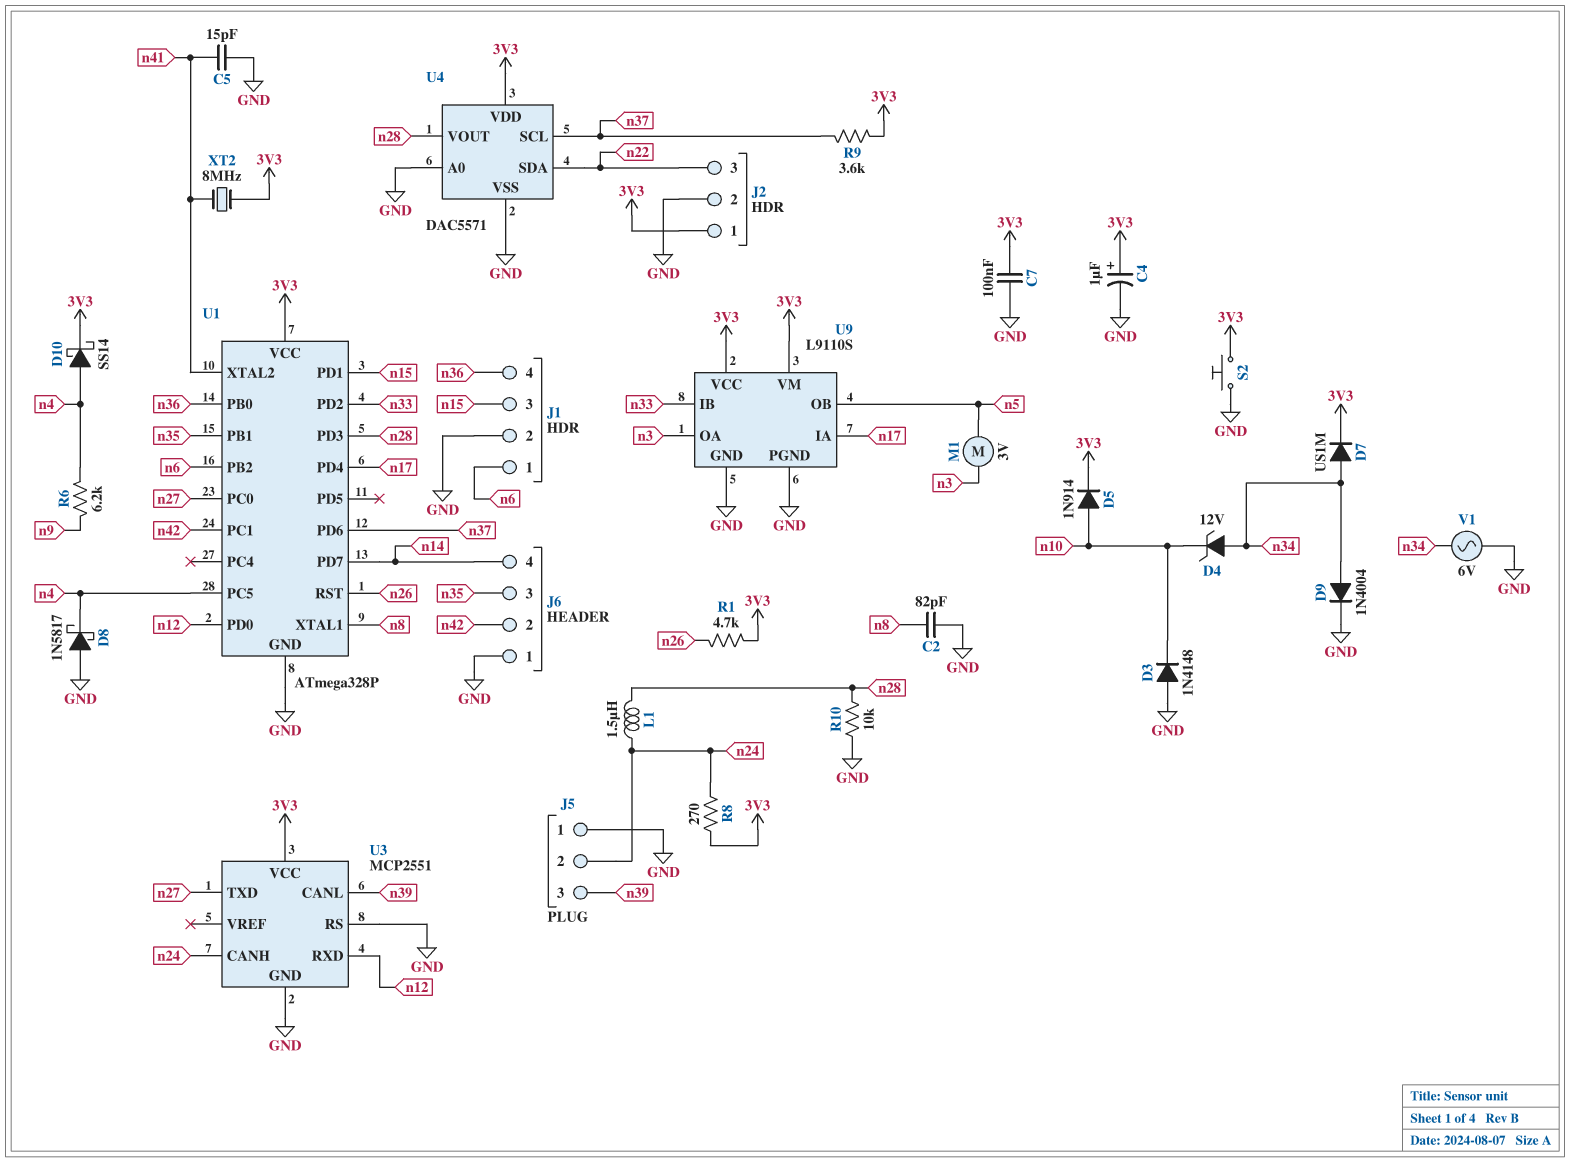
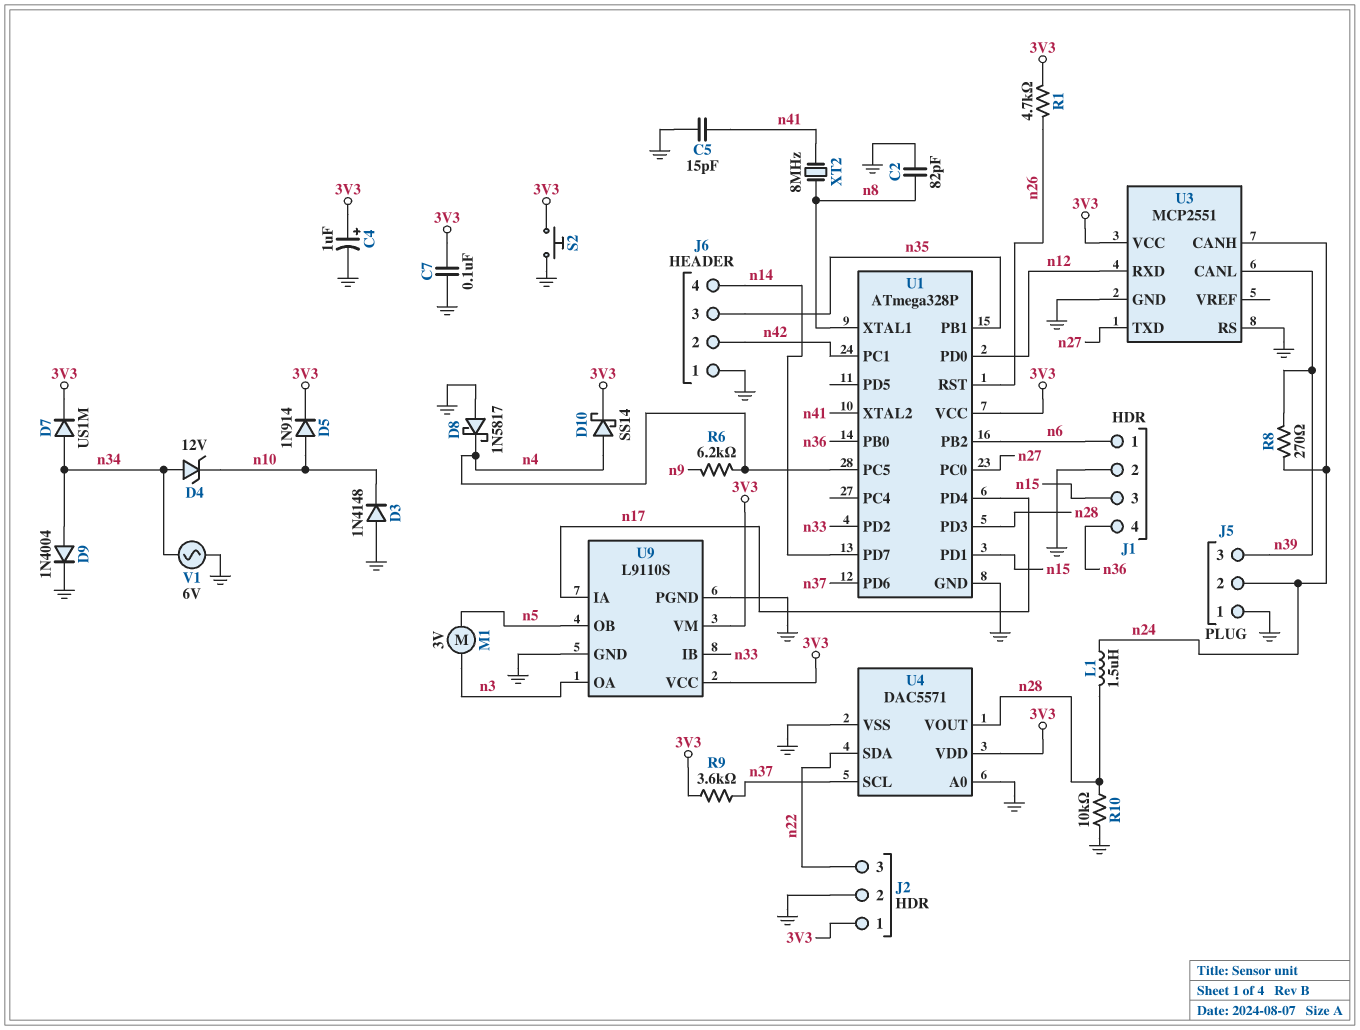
R8: 270 (3V3, n24) -> 270 (n24, n39)
XT2: 8MHz (3V3, n41) -> 8MHz (n8, n41)

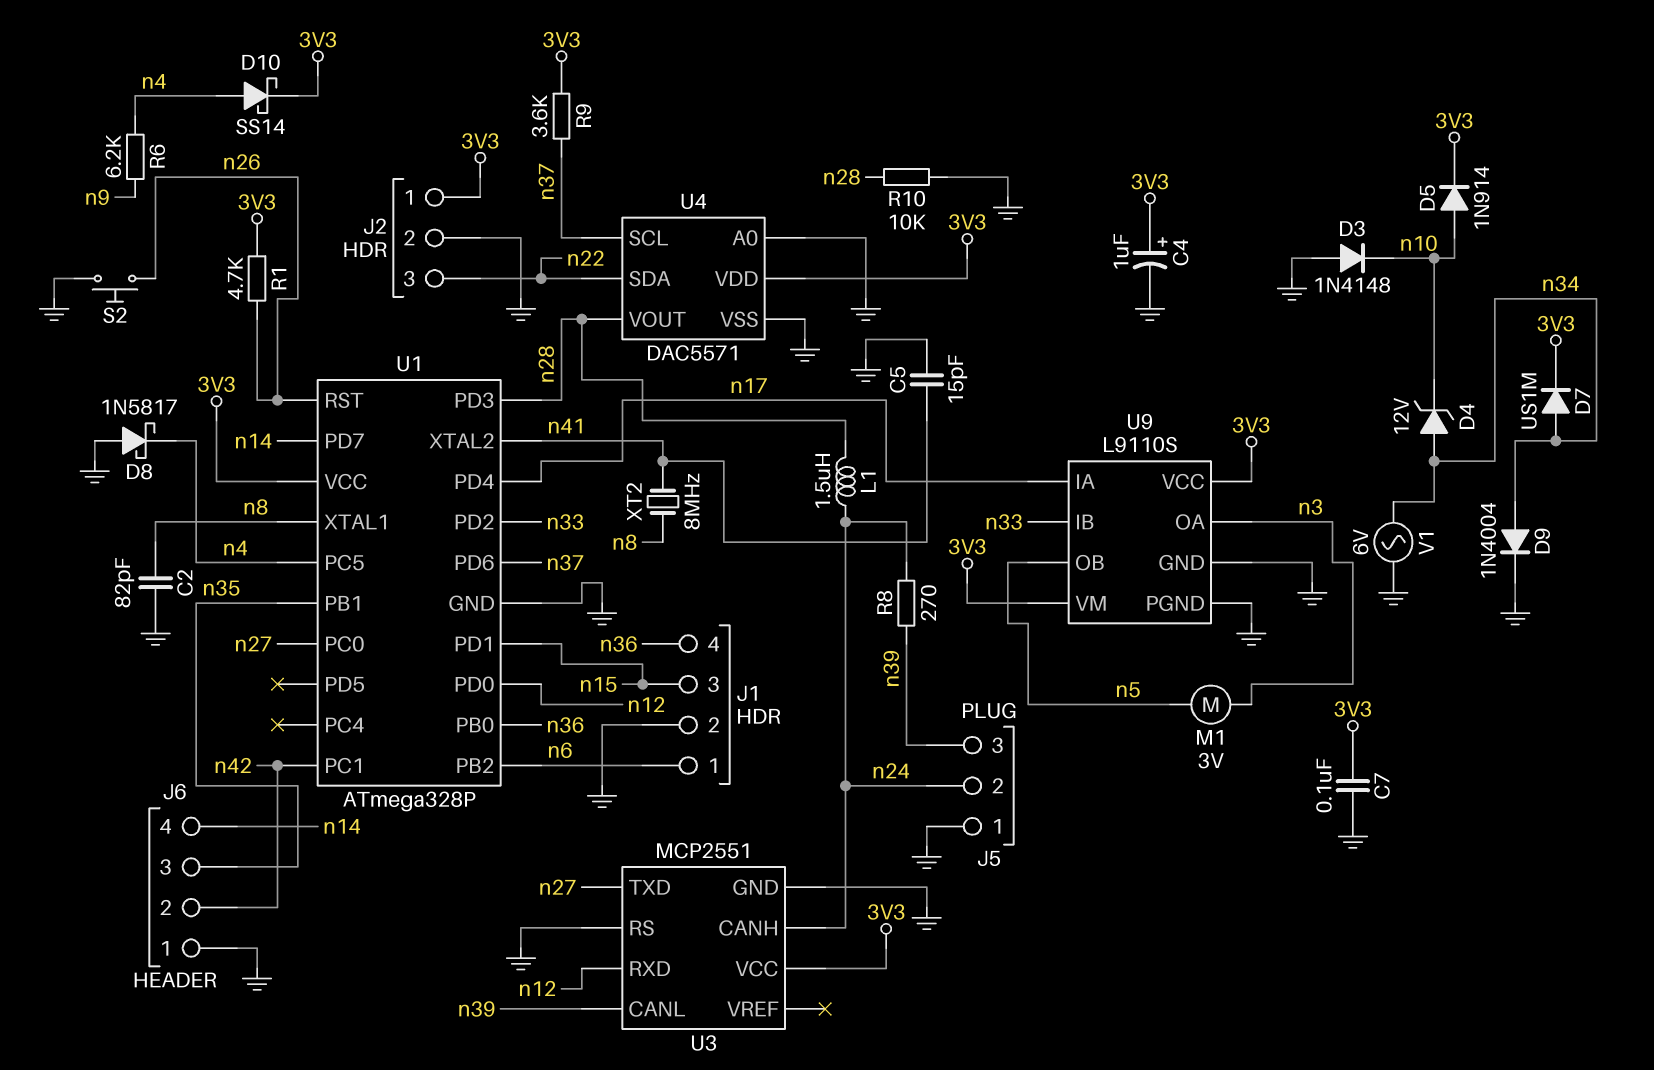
S2: button (3V3, GND) -> button (GND, n26)

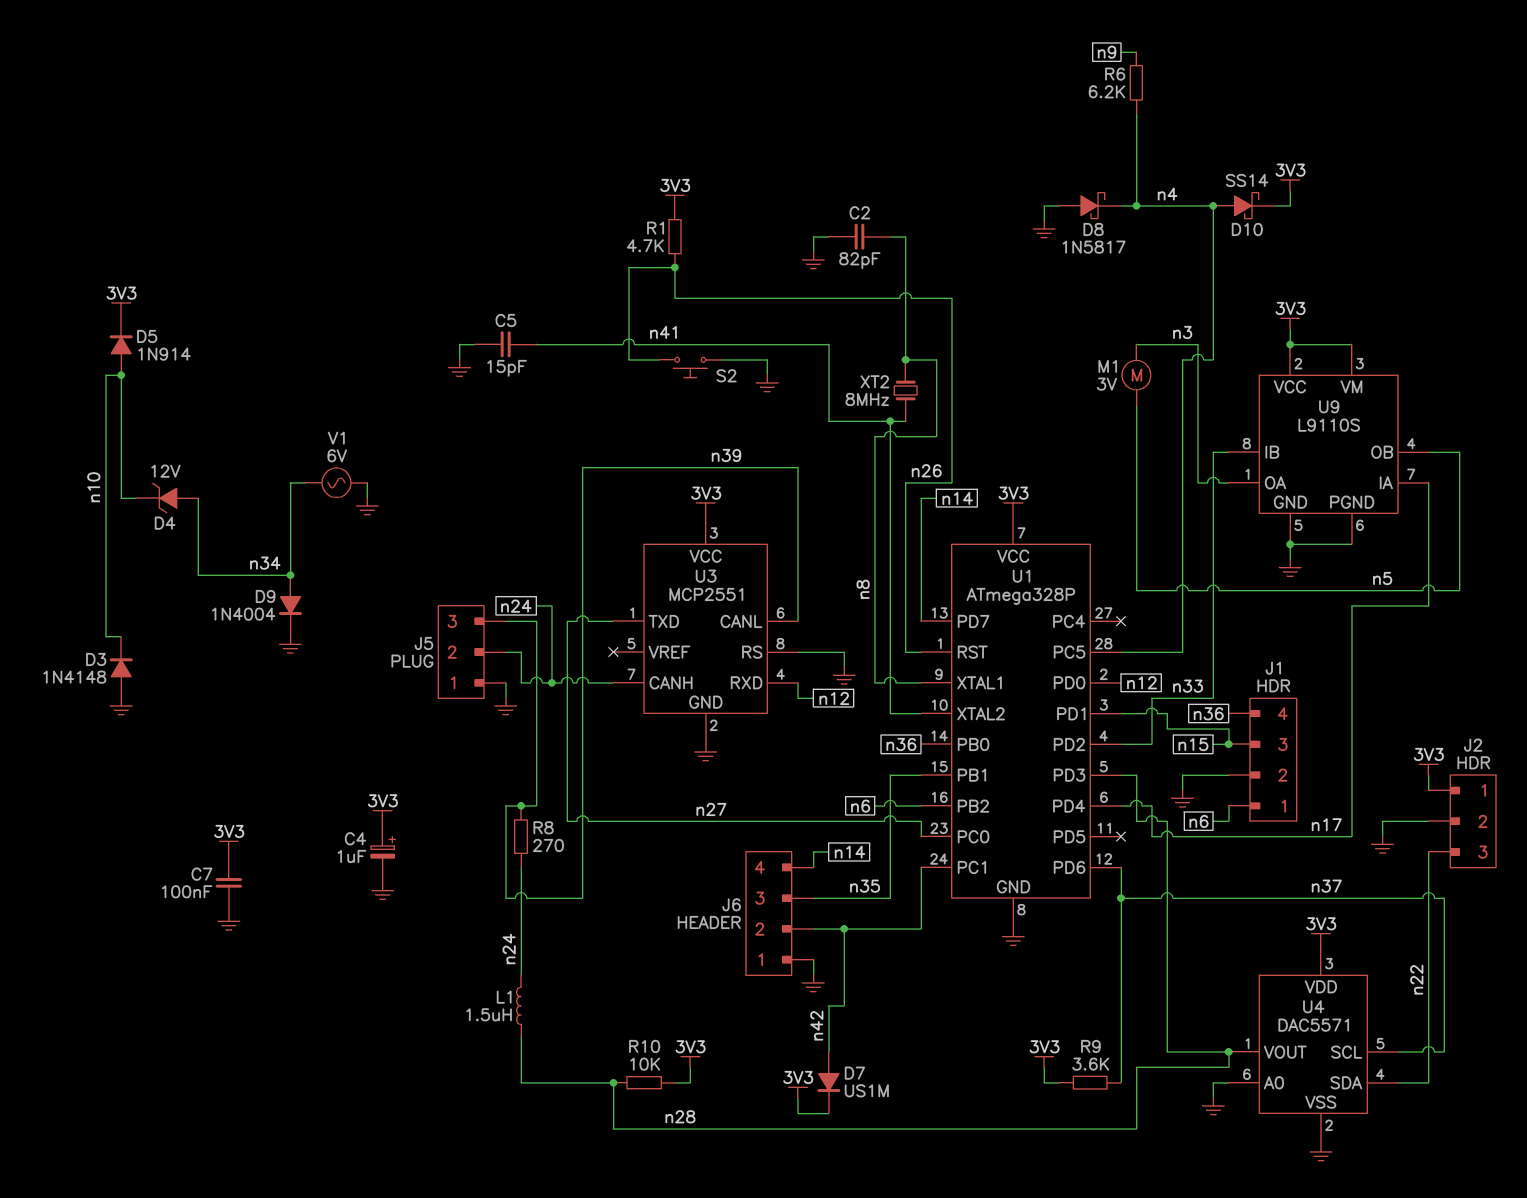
D7: diode US1M (A n34, K 3V3) -> diode US1M (A n42, K 3V3)
R10: 10k (GND, n28) -> 10k (3V3, n28)

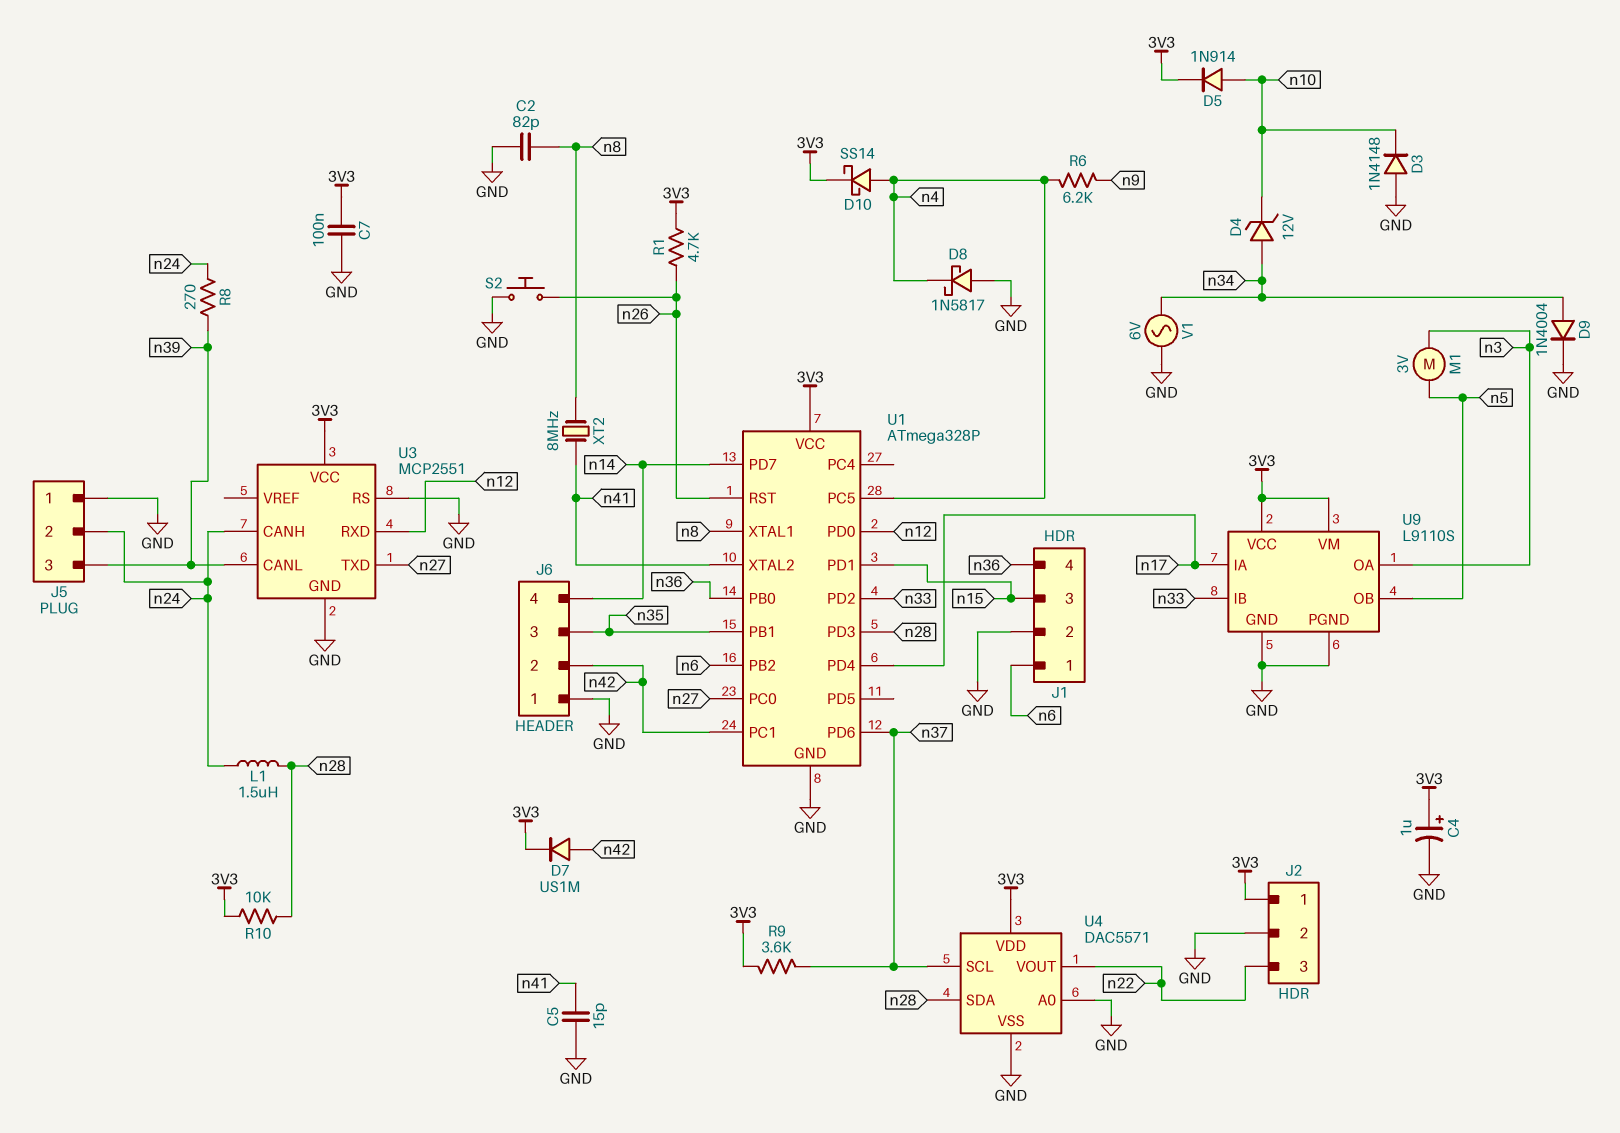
U4 pin SDA: n22 -> n28
U4 pin VOUT: n28 -> n22

